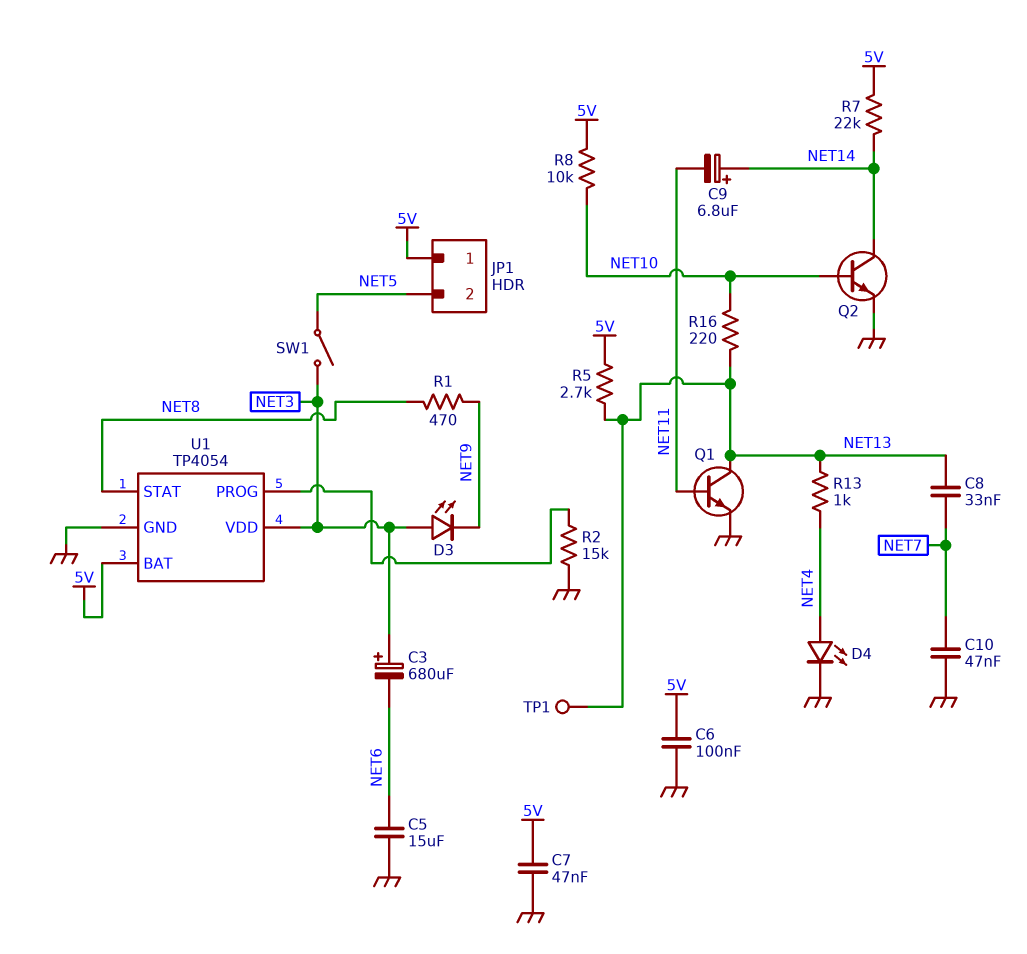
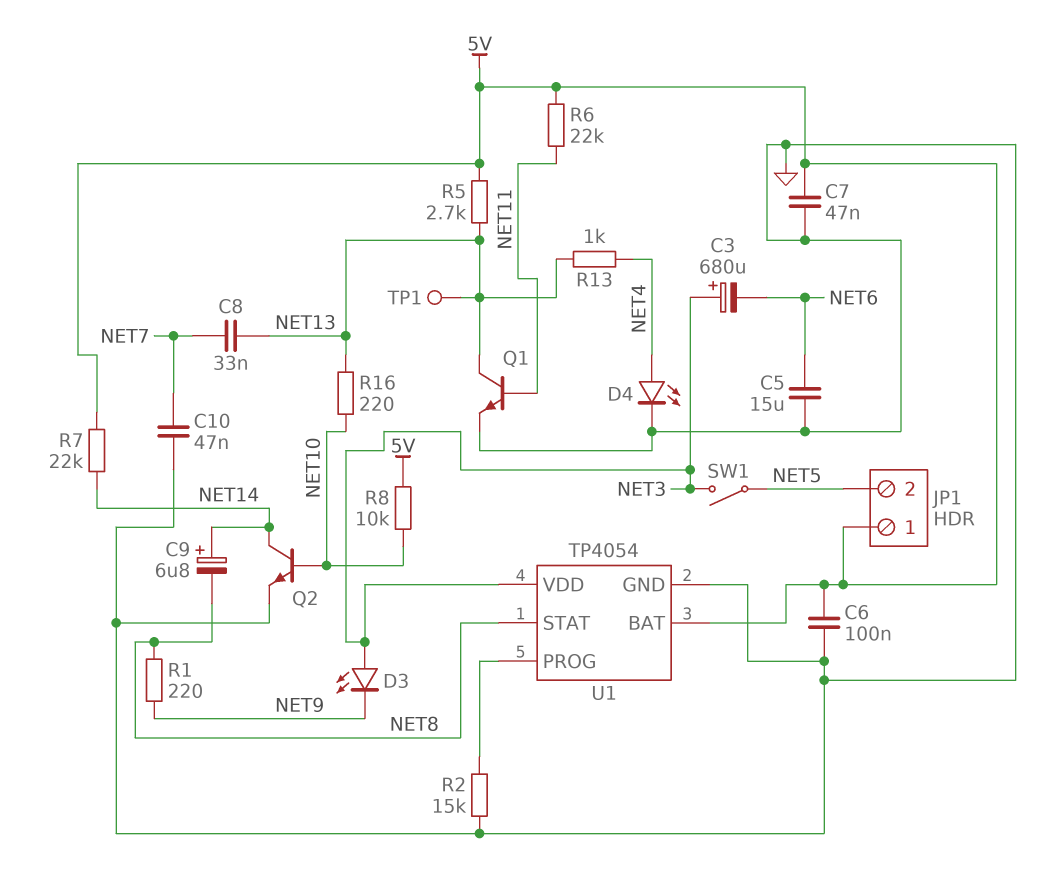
C9: 6.8uF (plus NET14, minus NET11) -> 6.8uF (plus NET14, minus NET8)
R1: 470 (NET8, NET9) -> 220 (NET8, NET9)
R6: none -> 22k (5V, NET11)

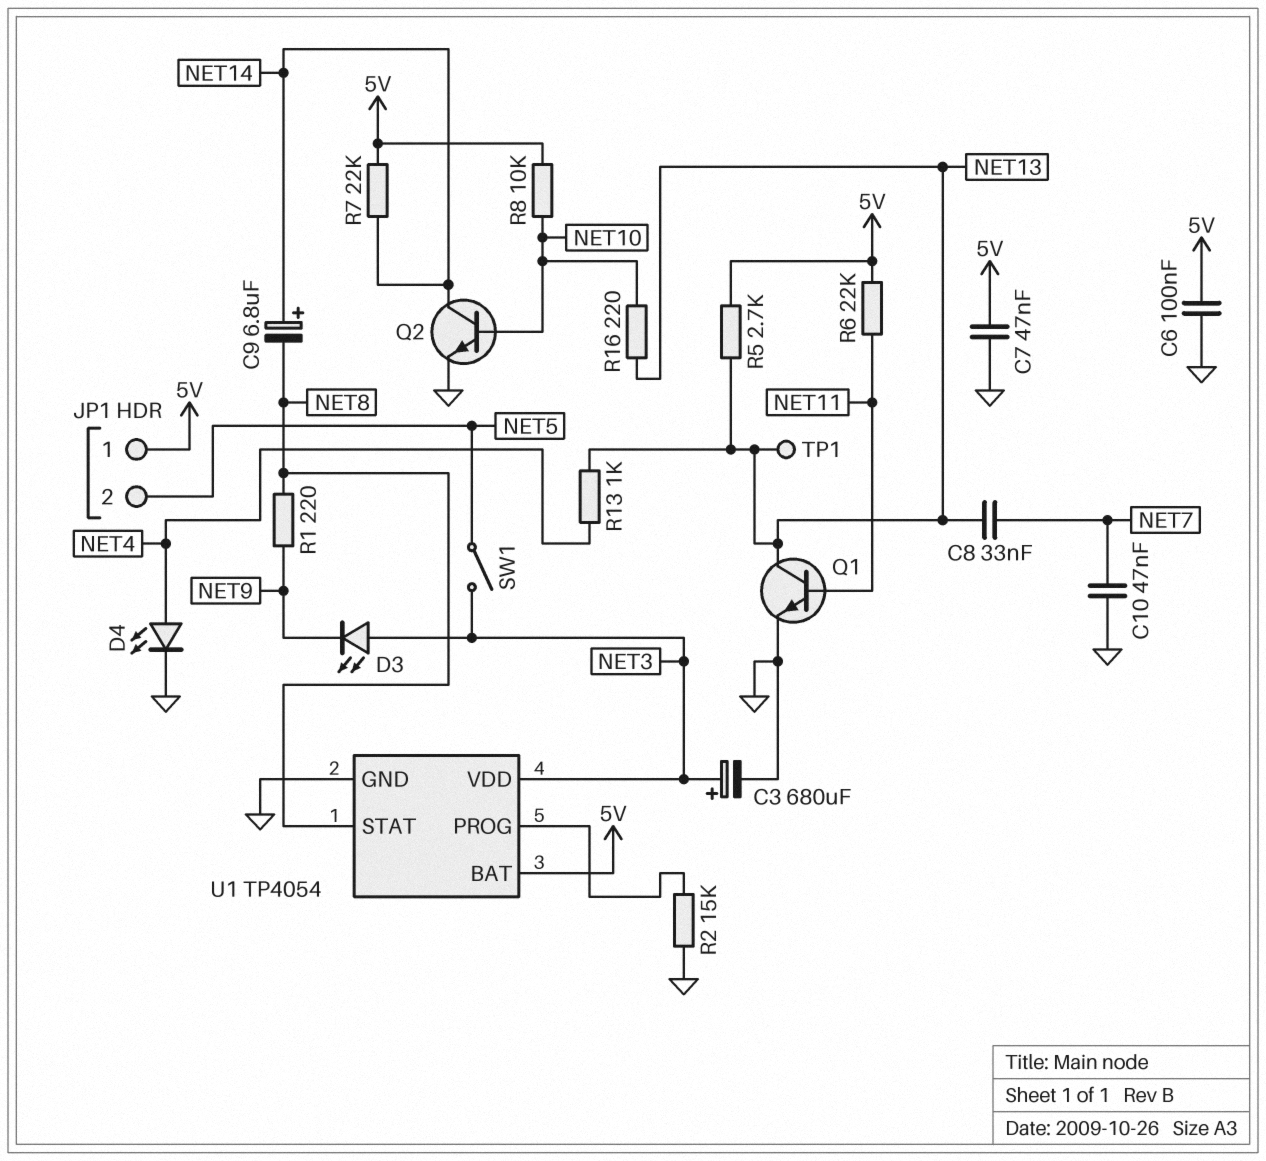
C3: 680uF (plus NET3, minus NET6) -> 680uF (plus NET3, minus GND)
C5: 15uF (GND, NET6) -> none

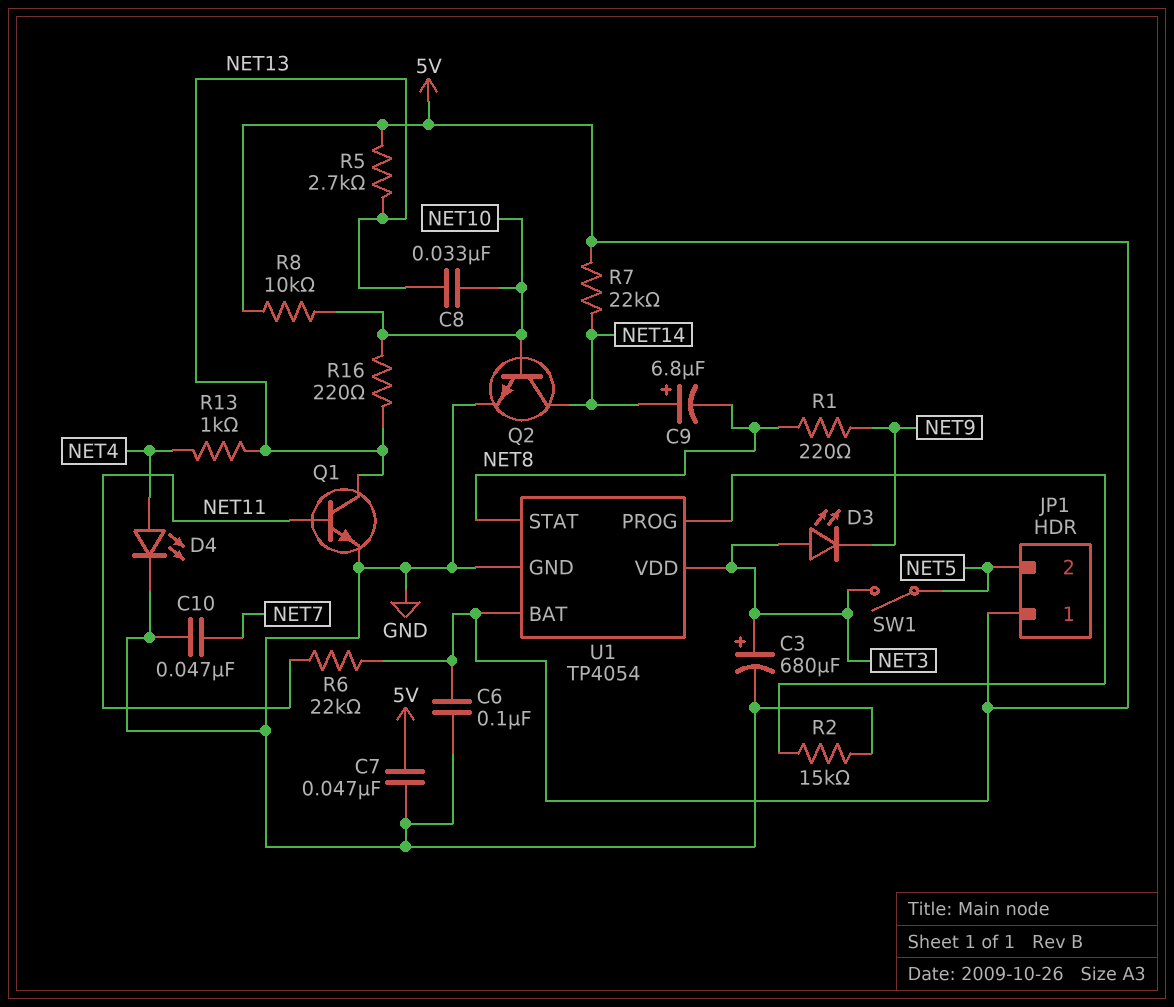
C8: 33nF (NET7, NET13) -> 33nF (NET10, NET13)
TP1: test point (NET13) -> none

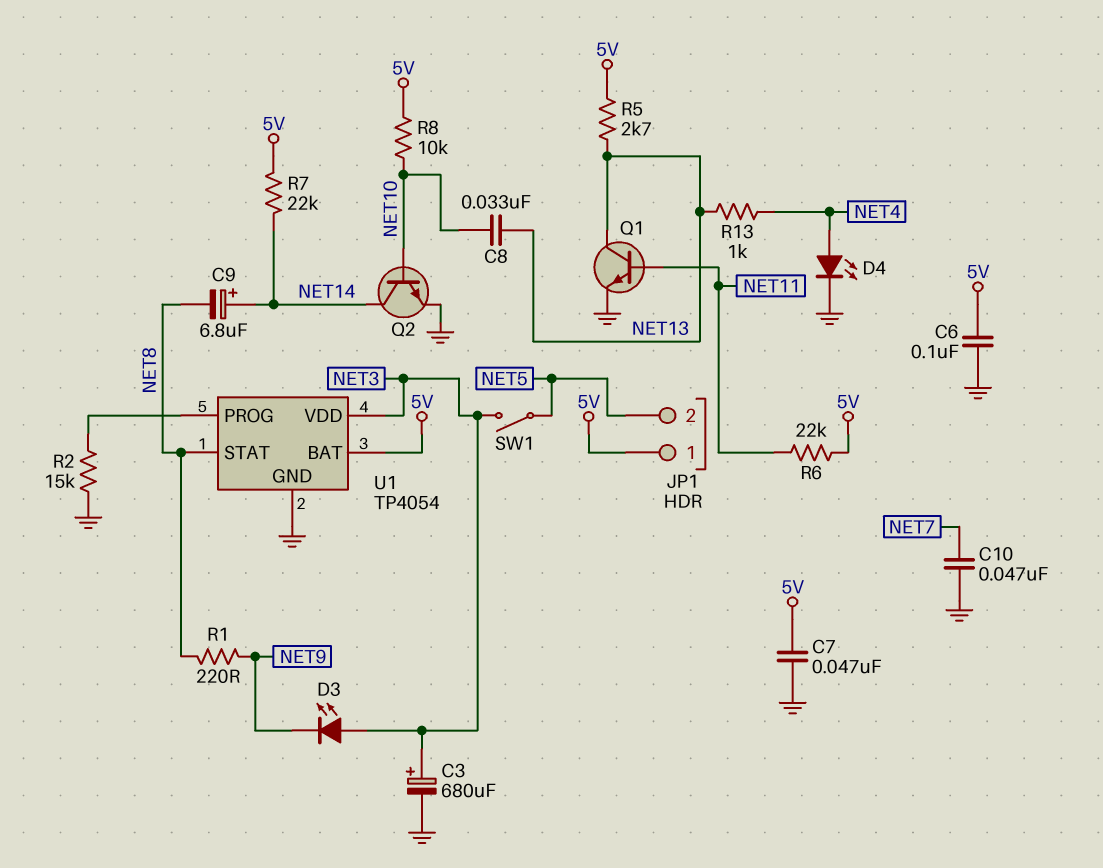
R16: 220 (NET10, NET13) -> none

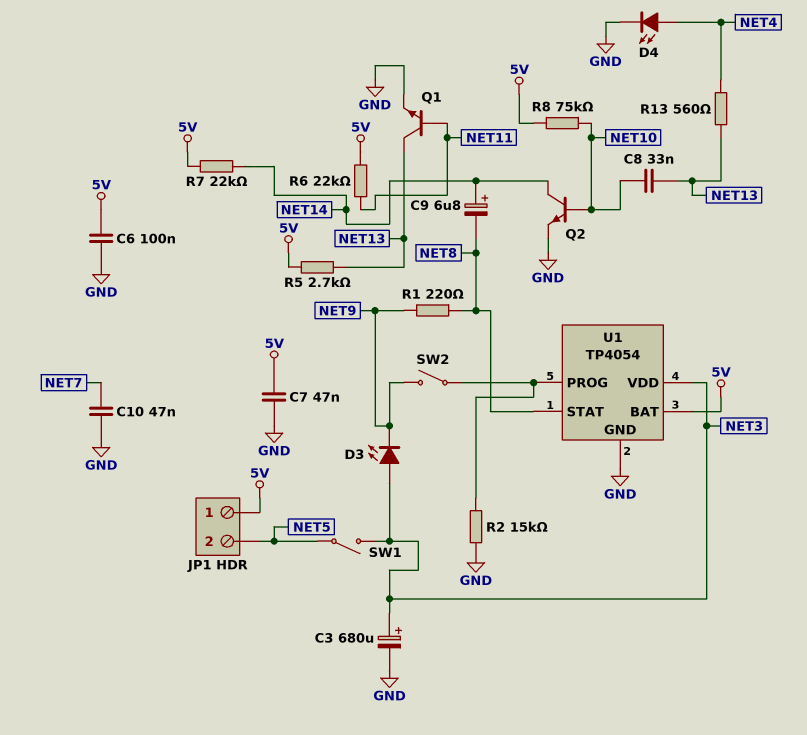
R8: 10k (5V, NET10) -> 75k (5V, NET10)
R13: 1k (NET4, NET13) -> 560 (NET4, NET13)
SW2: none -> switch (NET9, U1/PROG)

